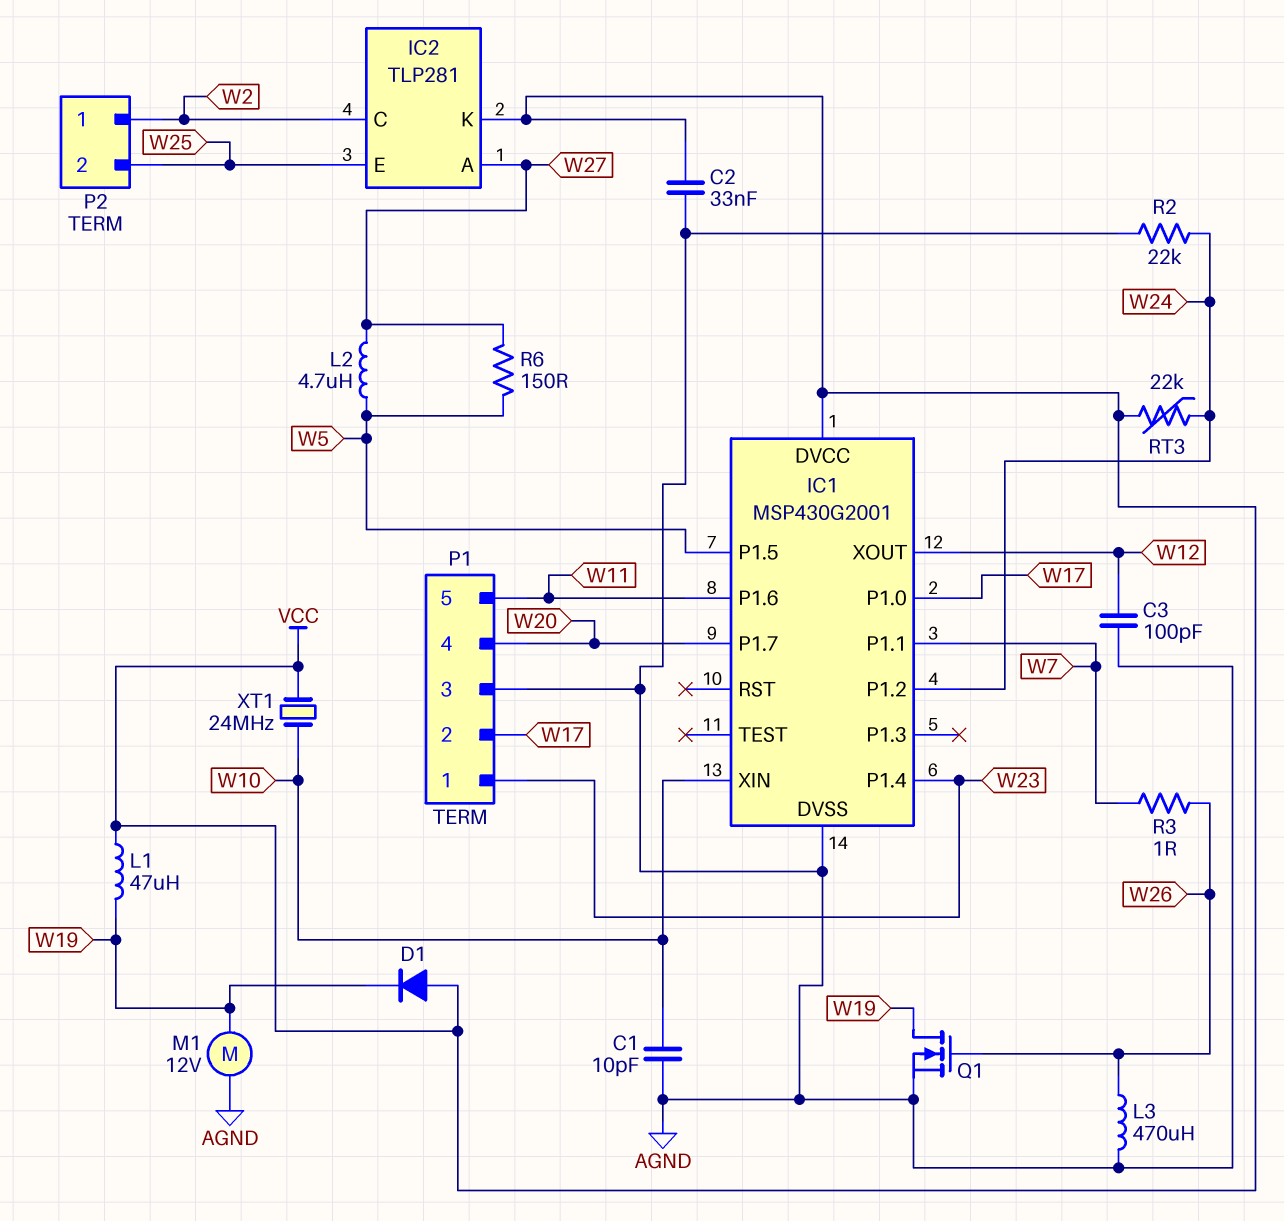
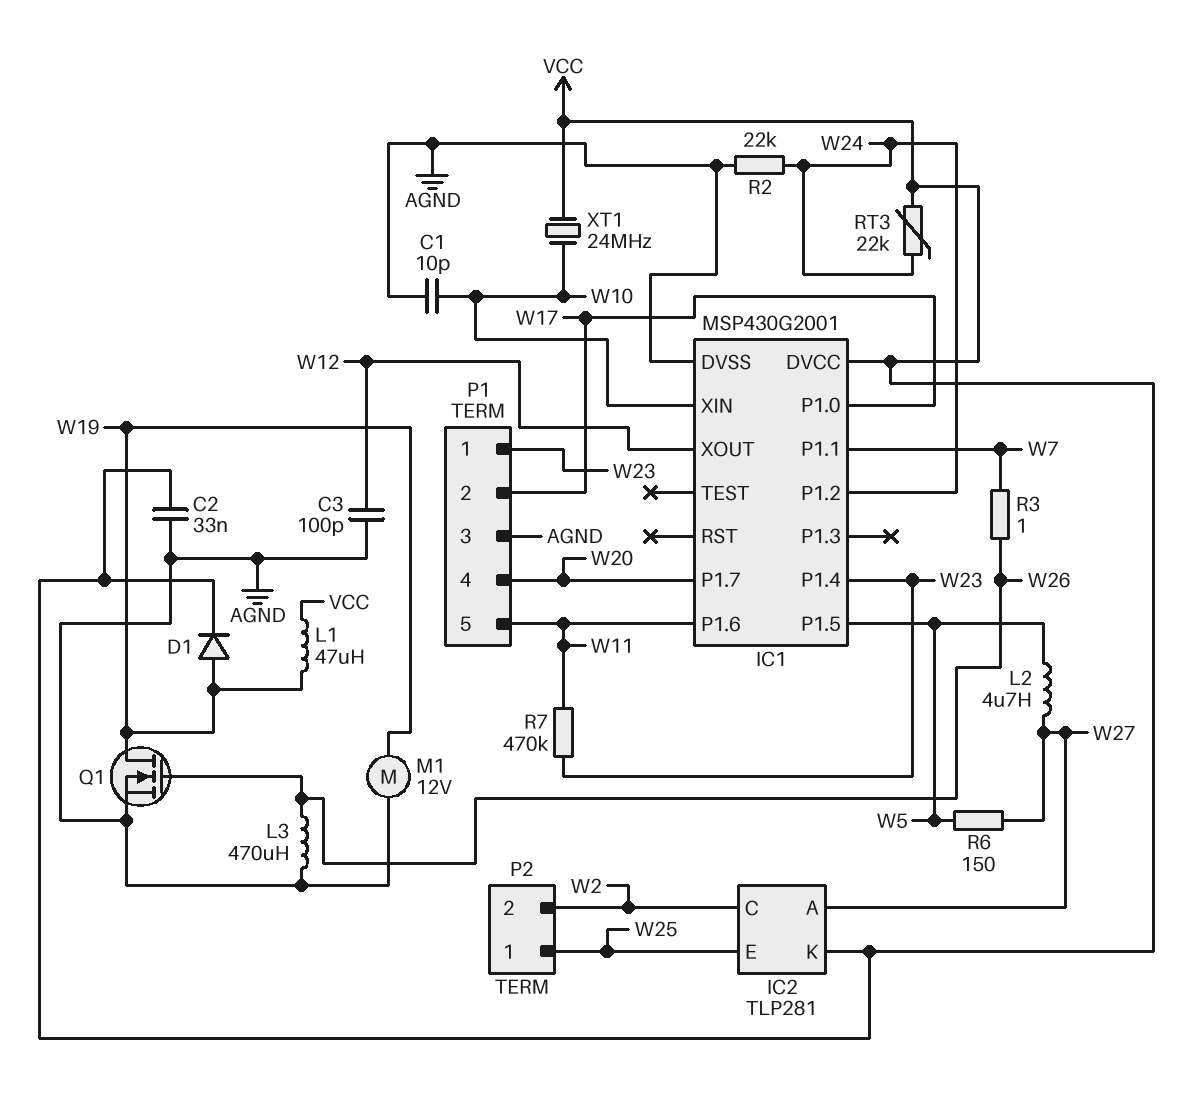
D1: diode (A VCC, K W19) -> diode (A W19, K VCC)
P2 pin 1: W2 -> W25
P2 pin 2: W25 -> W2
R7: none -> 470k (W11, W23)

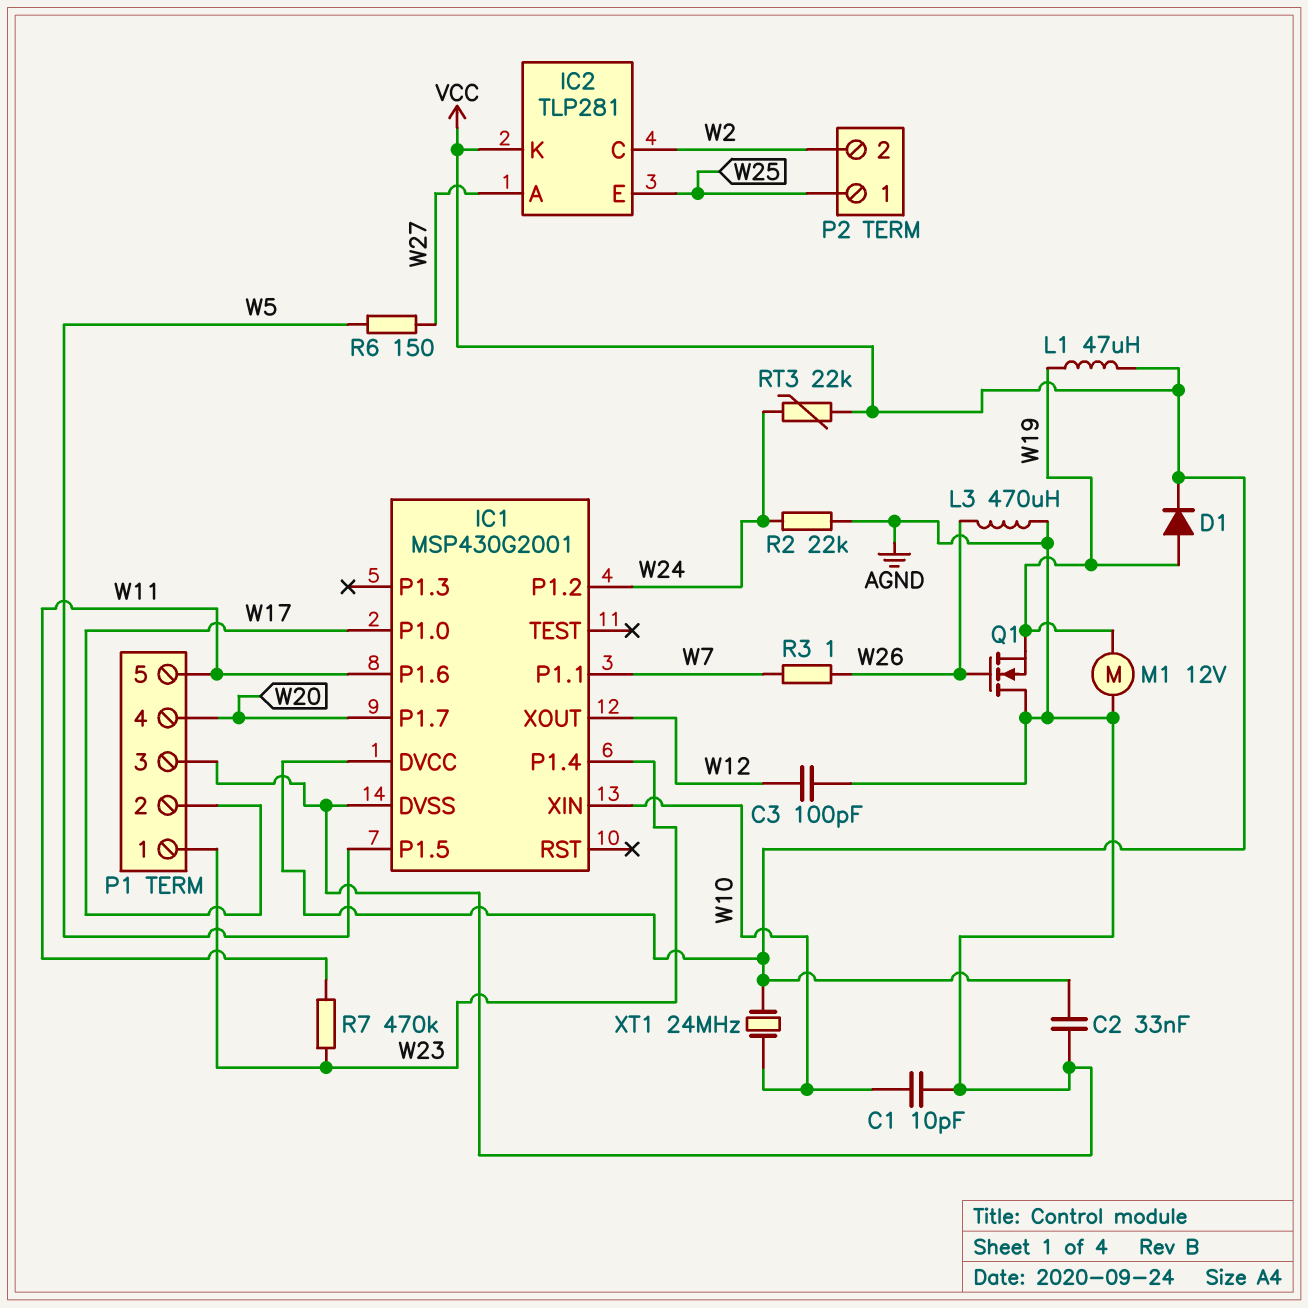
L2: 4.7uH (W5, W27) -> none
Q1: NMOS (G W26, D W19, S AGND) -> NMOS (G W26, D AGND, S W19)

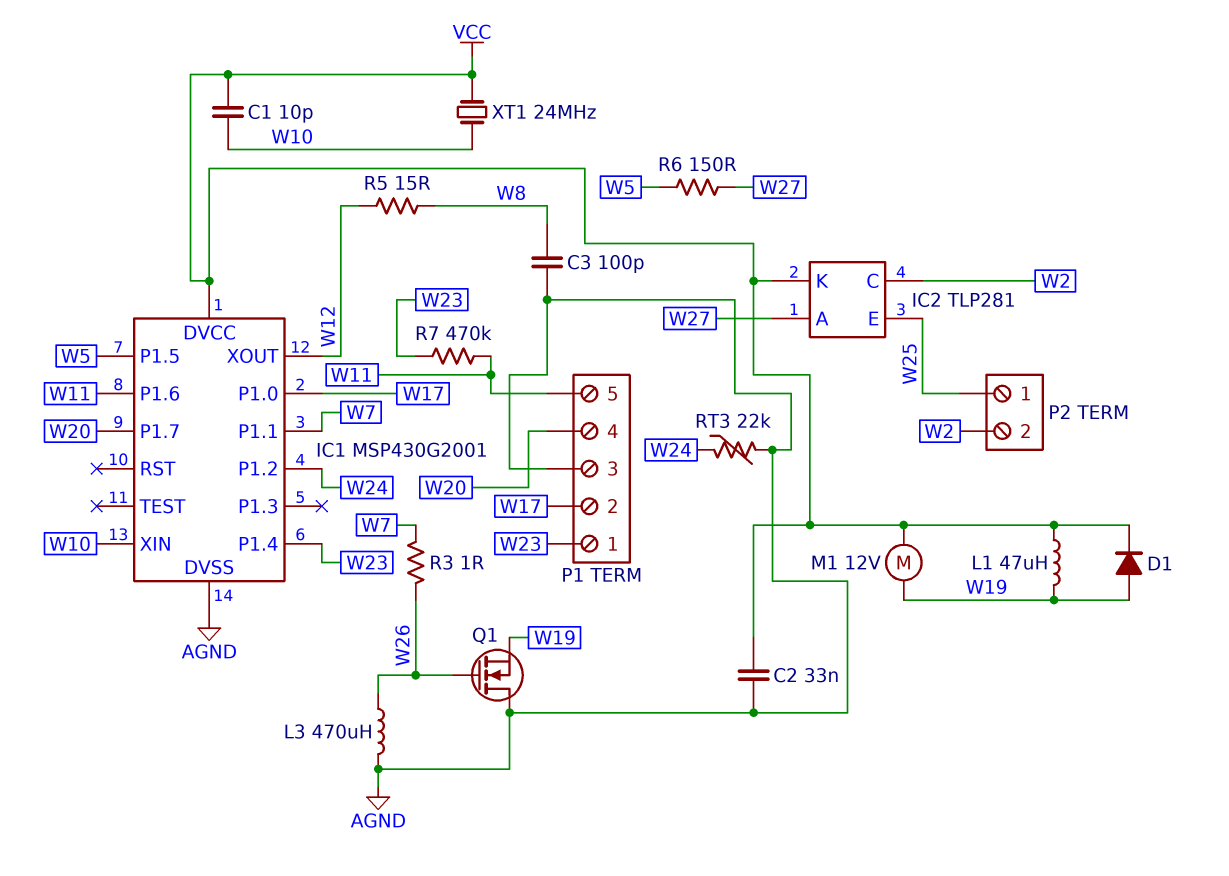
C1: 10pF (AGND, W10) -> 10pF (VCC, W10)
C3: 100pF (AGND, W12) -> 100pF (AGND, W8)
M1: motor 12V (AGND, W19) -> motor 12V (VCC, W19)
R2: 22k (AGND, W24) -> none
R5: none -> 15 (W8, W12)
RT3: 22k (VCC, W24) -> 22k (AGND, W24)

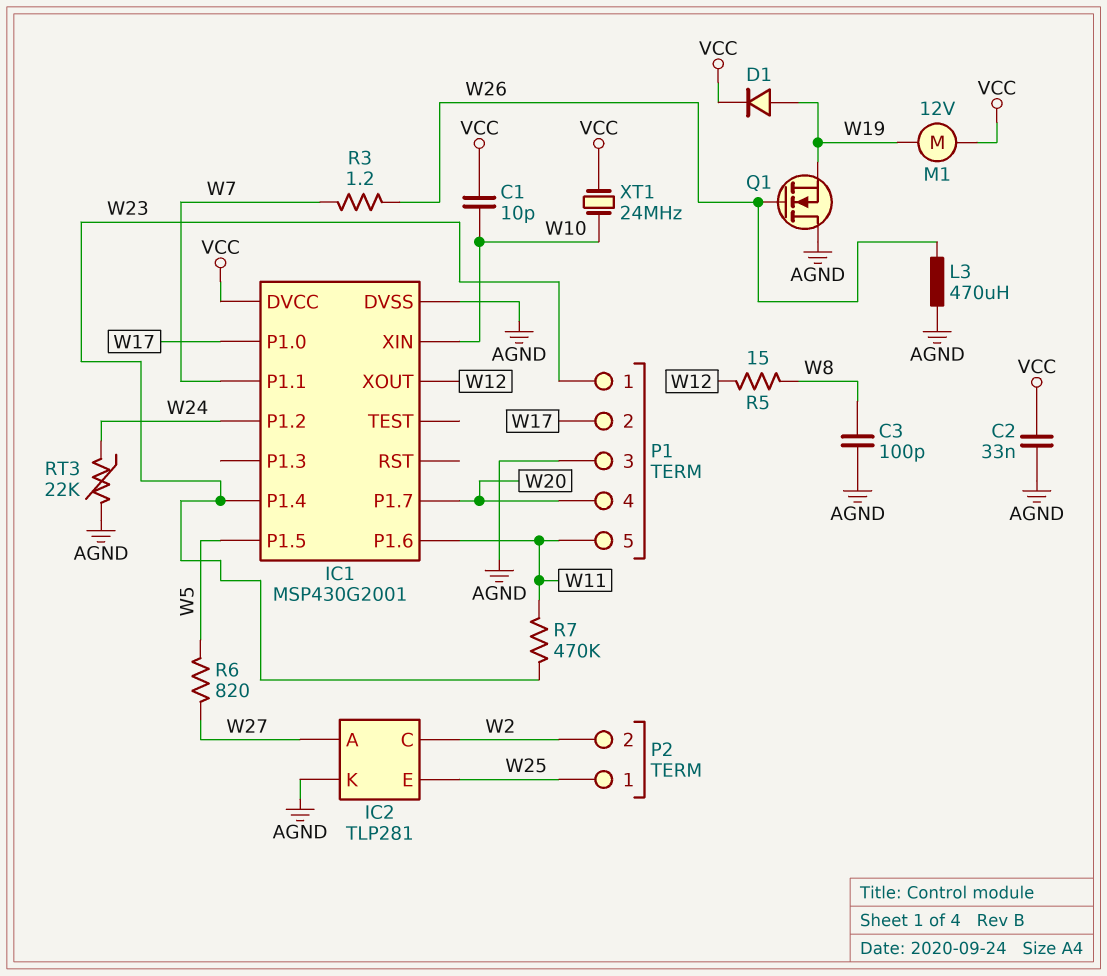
IC2 pin K: VCC -> AGND
L1: 47uH (VCC, W19) -> none
R3: 1 (W7, W26) -> 1.2 (W7, W26)
R6: 150 (W5, W27) -> 820 (W5, W27)

